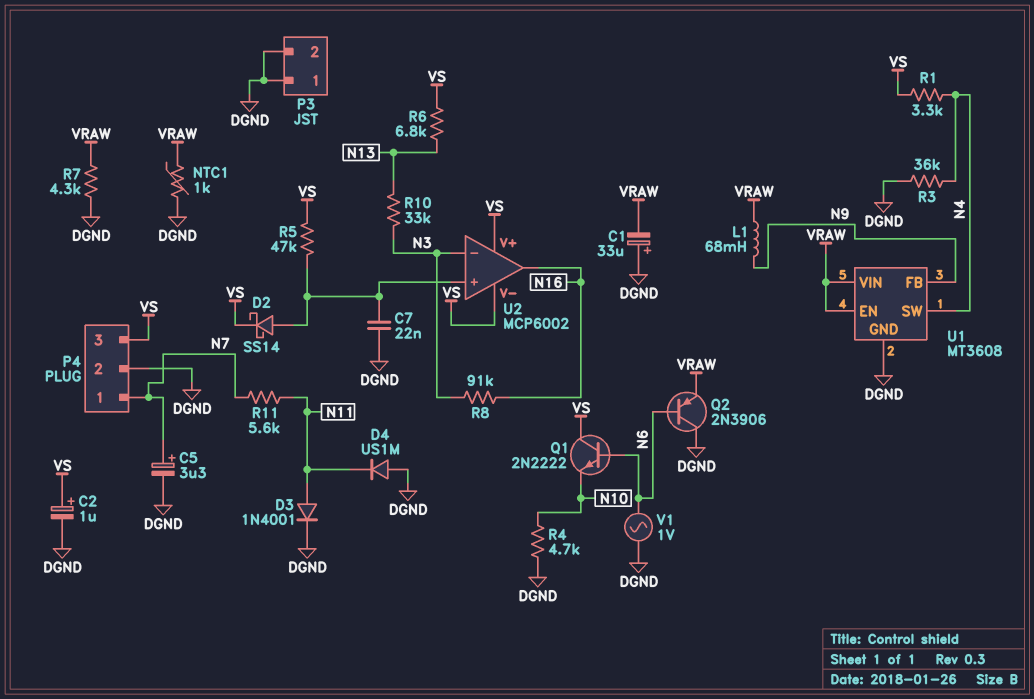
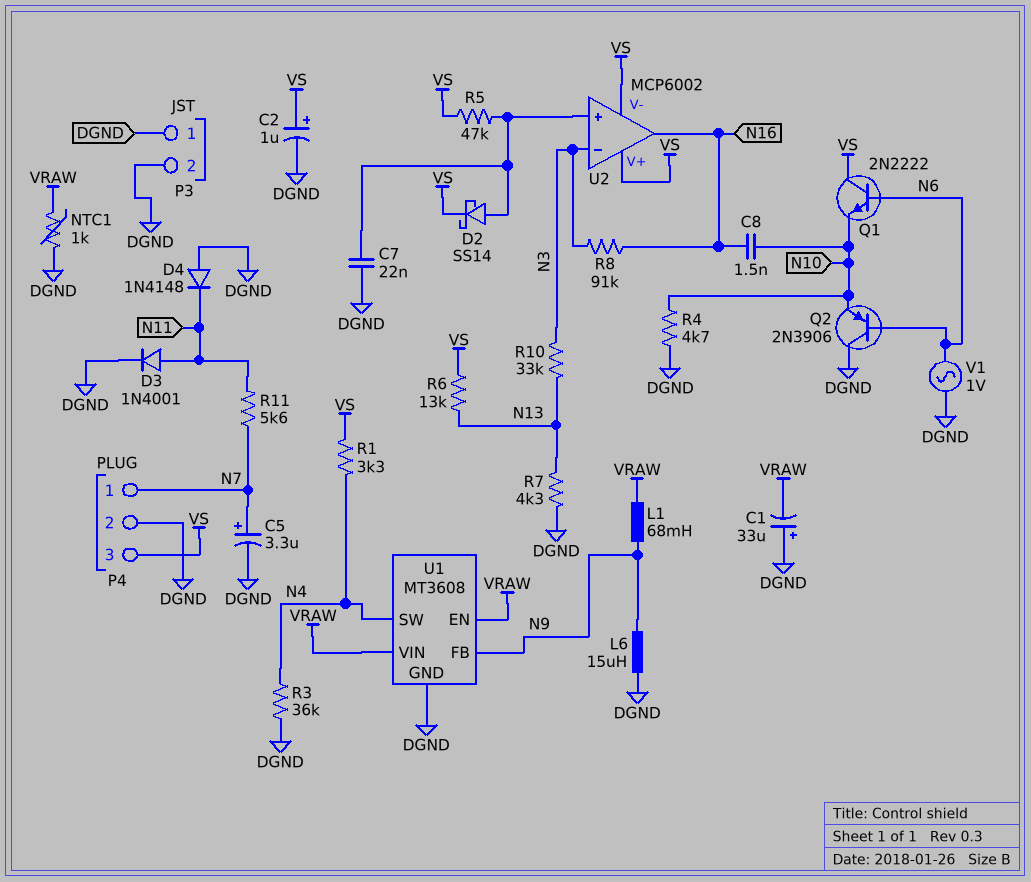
C8: none -> 1.5nF (N10, N16)
D4: diode US1M (A DGND, K N11) -> diode 1N4148 (A DGND, K N11)
L6: none -> 15uH (DGND, N9)
Q2: PNP 2N3906 (B N6, C DGND, E VRAW) -> PNP 2N3906 (B N6, C DGND, E N10)
R6: 6.8k (N13, VS) -> 13k (N13, VS)
R7: 4.3k (DGND, VRAW) -> 4.3k (DGND, N13)

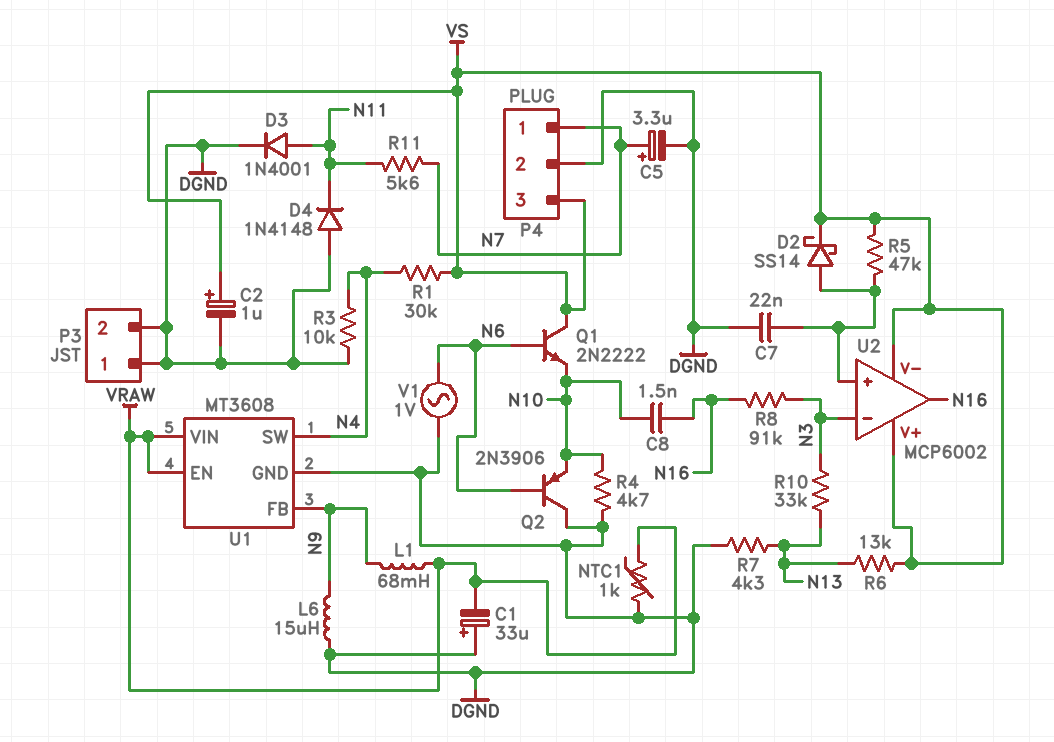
R1: 3.3k (N4, VS) -> 30k (N4, VS)
R3: 36k (DGND, N4) -> 10k (DGND, N4)

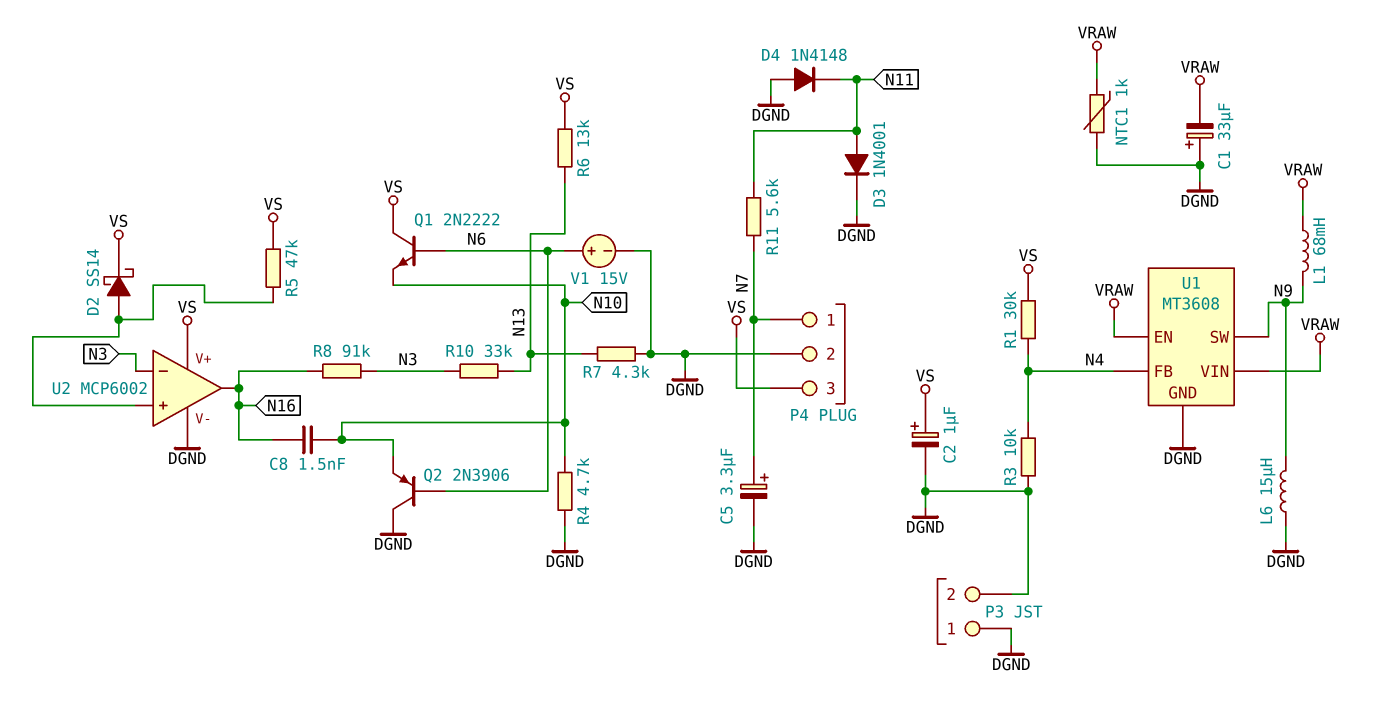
C7: 22nF (DGND, U2/in+) -> none
U1 pin FB: N9 -> N4
U1 pin SW: N4 -> N9
U2 pin V-: VS -> DGND
V1: AC 1V (DGND, N6) -> 15V (plus N6, minus DGND)

